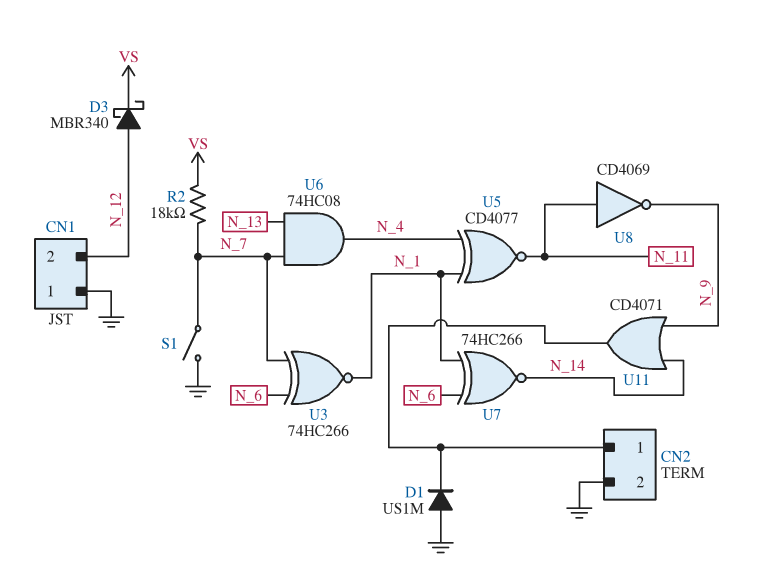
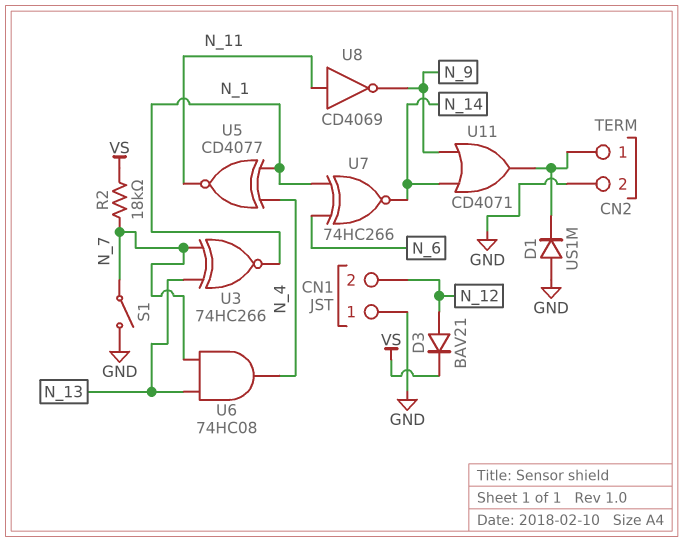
D3: schottky MBR340 (A N_12, K VS) -> diode BAV21 (A N_12, K VS)
U3: XNOR 74HC266 (in N_6, in N_7, out N_1) -> XNOR 74HC266 (in N_7, in N_13, out N_1)

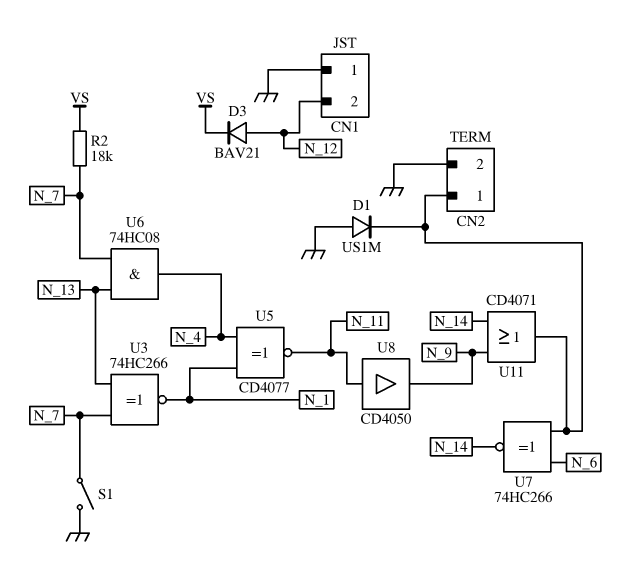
U7: XNOR 74HC266 (in N_1, in N_6, out N_14) -> XNOR 74HC266 (in CN2/1, in N_6, out N_14)
U8: NOT CD4069 (in N_11, out N_9) -> buffer CD4050 (in N_11, out N_9)

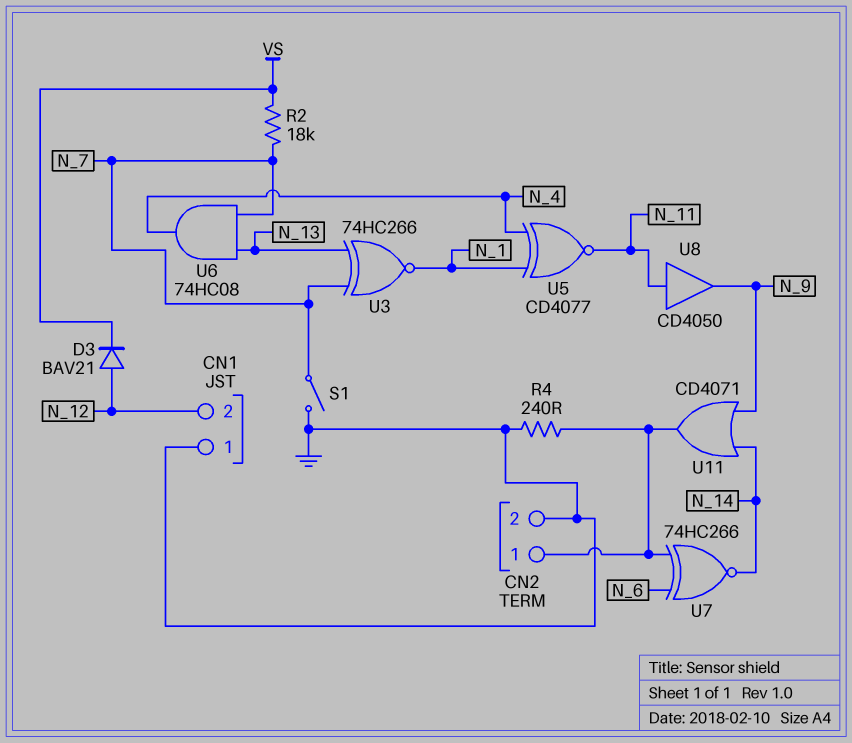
D1: diode US1M (A GND, K CN2/1) -> none
R4: none -> 240 (CN2/1, GND)

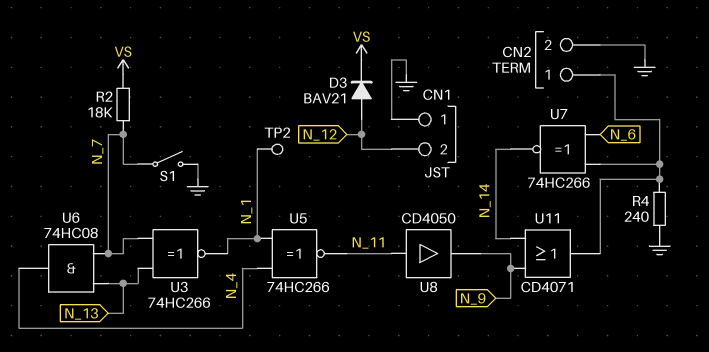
TP2: none -> test point (N_1)
U5: XNOR CD4077 (in N_1, in N_4, out N_11) -> XNOR 74HC266 (in N_1, in N_4, out N_11)

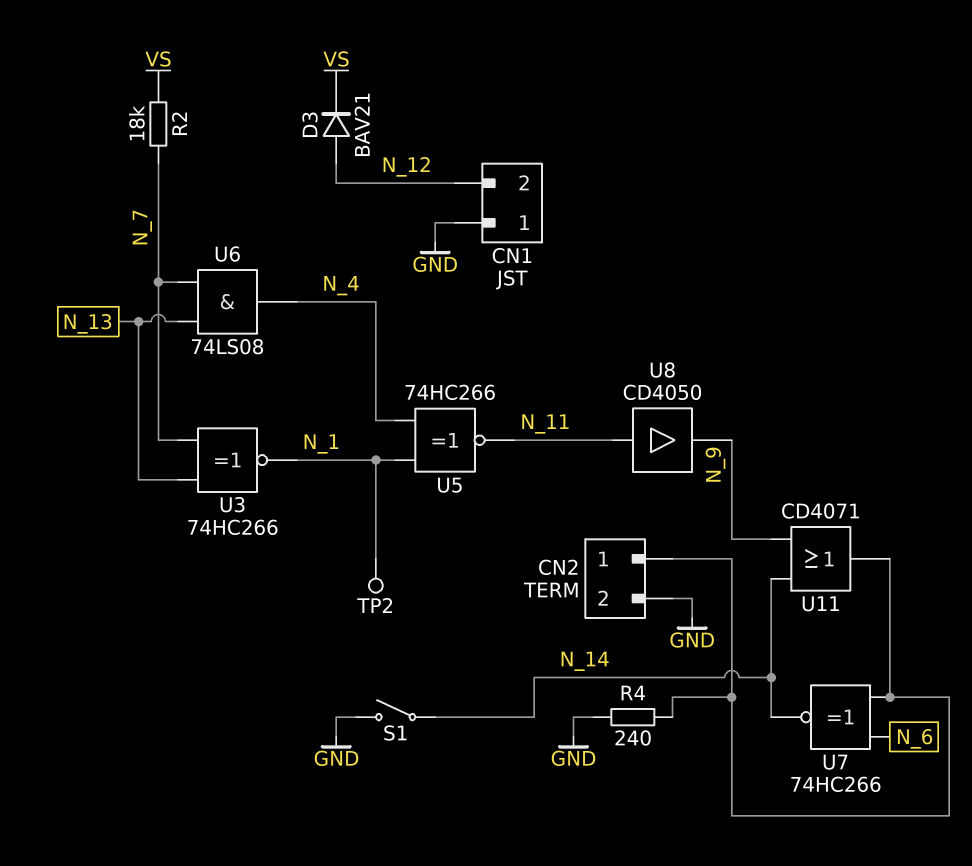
S1: switch (GND, N_7) -> switch (GND, N_14)
U6: AND 74HC08 (in N_7, in N_13, out N_4) -> AND 74LS08 (in N_7, in N_13, out N_4)

